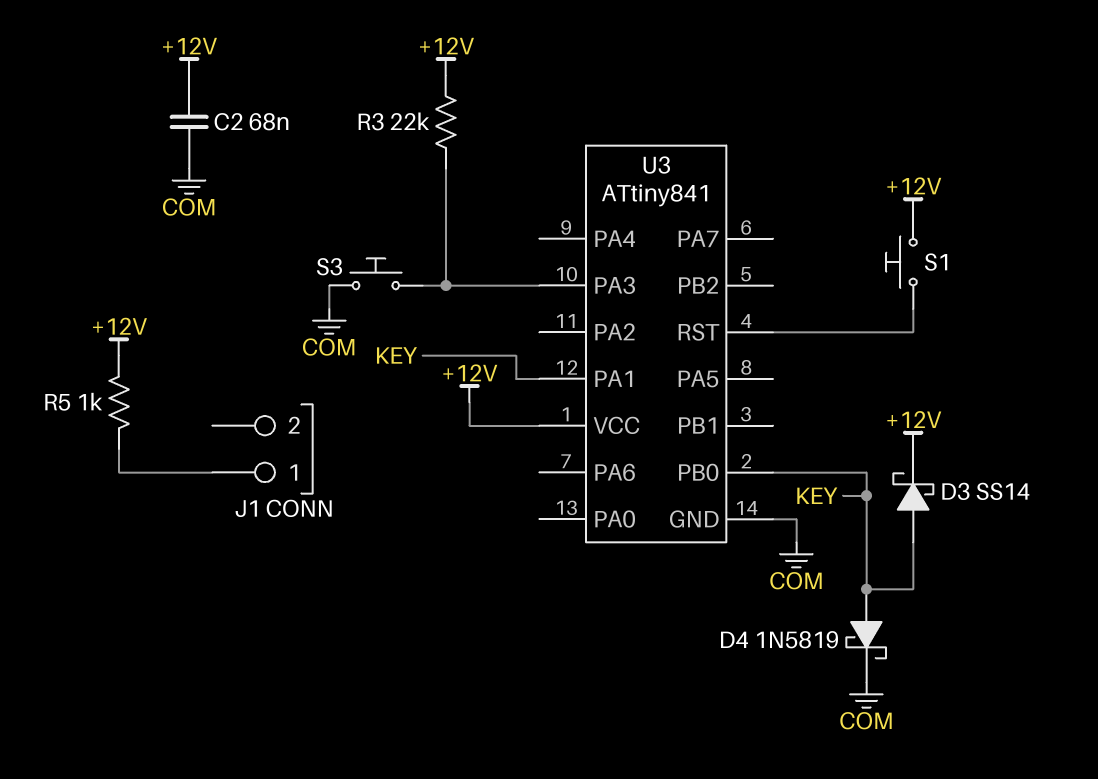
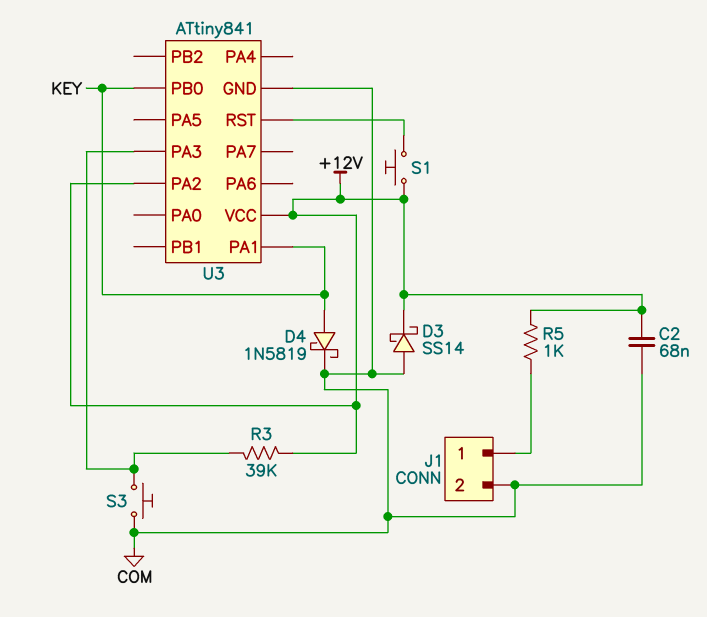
D3: schottky SS14 (A KEY, K +12V) -> schottky SS14 (A COM, K +12V)
J1 pin 2: none -> COM
R3: 22k (+12V, U3/PA3) -> 39k (+12V, U3/PA3)
U3 pin PA2: none -> +12V

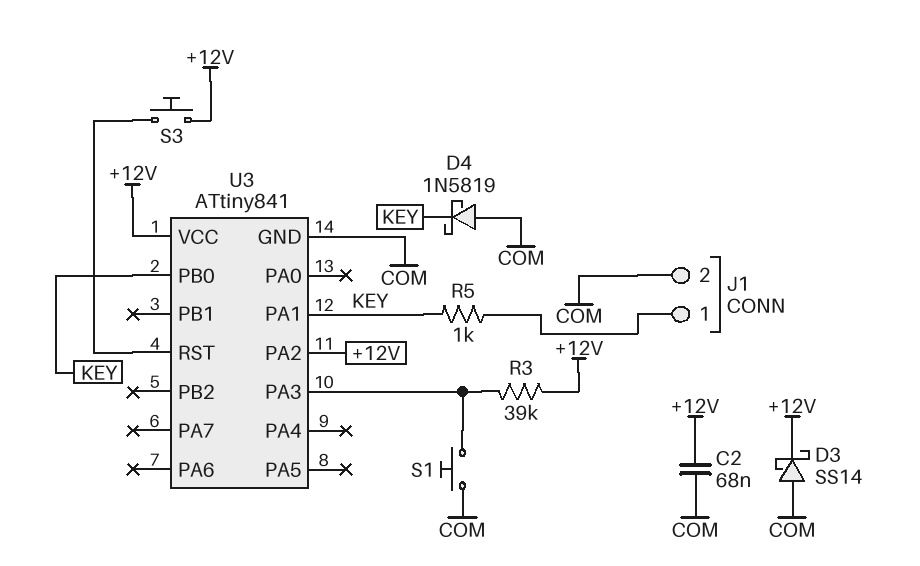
D4: schottky 1N5819 (A KEY, K COM) -> schottky 1N5819 (A COM, K KEY)
R5: 1k (+12V, J1/1) -> 1k (J1/1, KEY)
S1: button (+12V, U3/RST) -> button (COM, U3/PA3)
S3: button (COM, U3/PA3) -> button (+12V, U3/RST)

